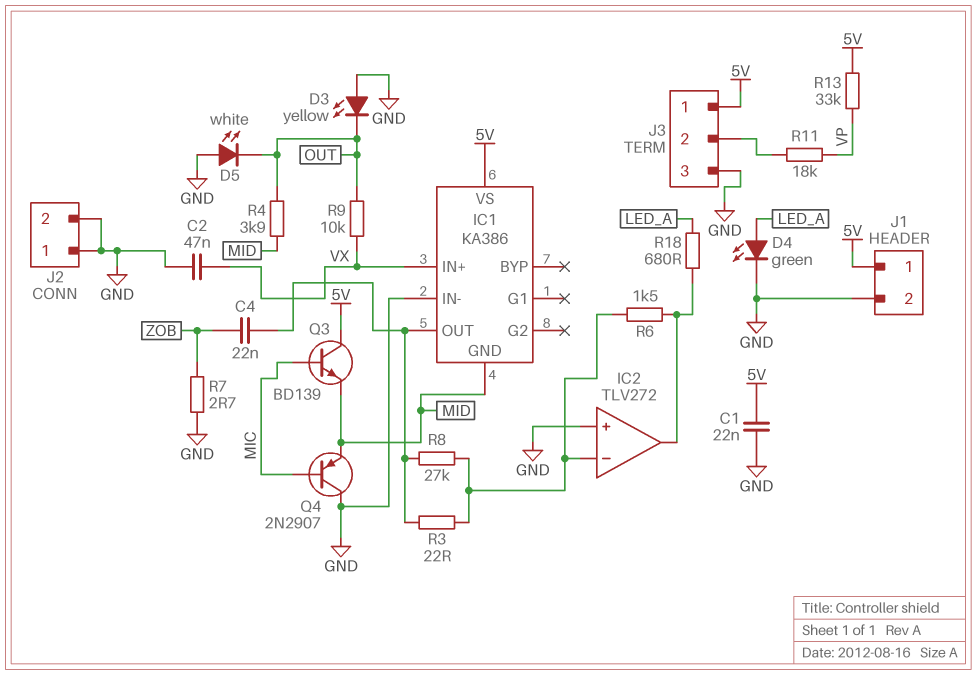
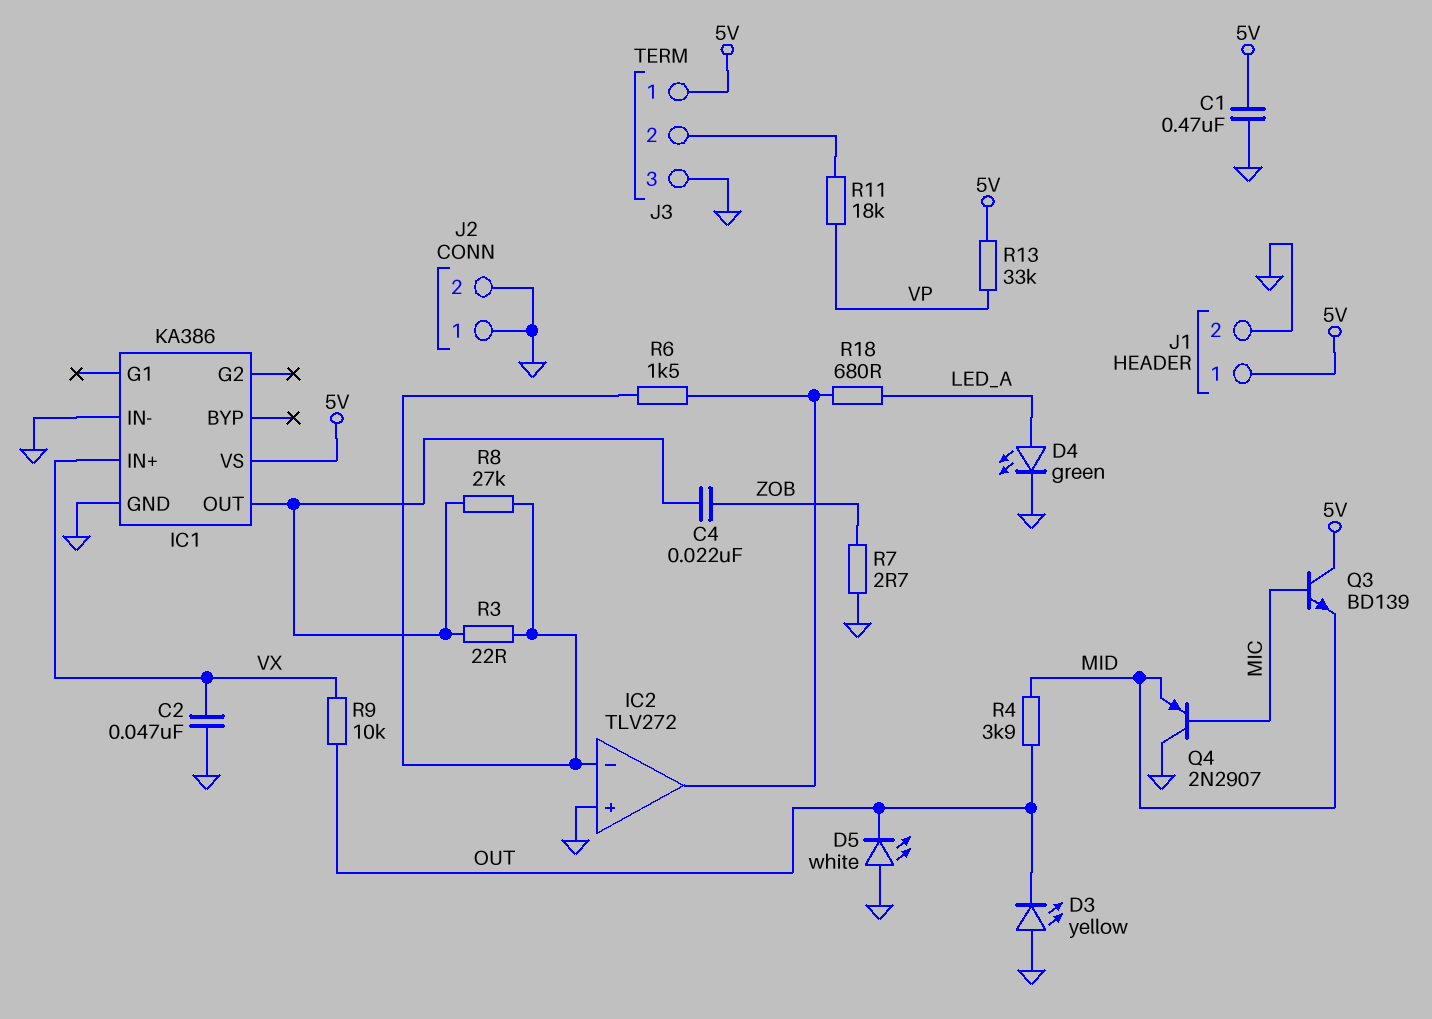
C1: 22nF (5V, GND) -> 470nF (5V, GND)
IC1 pin GND: MID -> GND

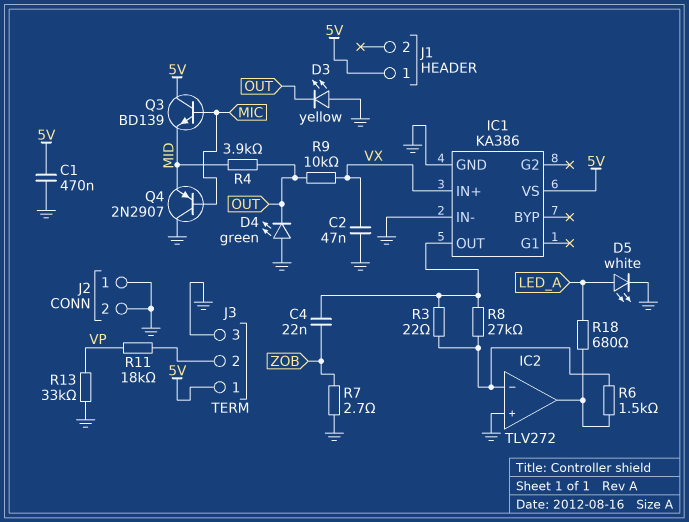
D4: LED green (A LED_A, K GND) -> LED green (A GND, K OUT)
D5: LED white (A GND, K OUT) -> LED white (A LED_A, K GND)
J1 pin 2: GND -> none
R13: 33k (5V, VP) -> 33k (GND, VP)

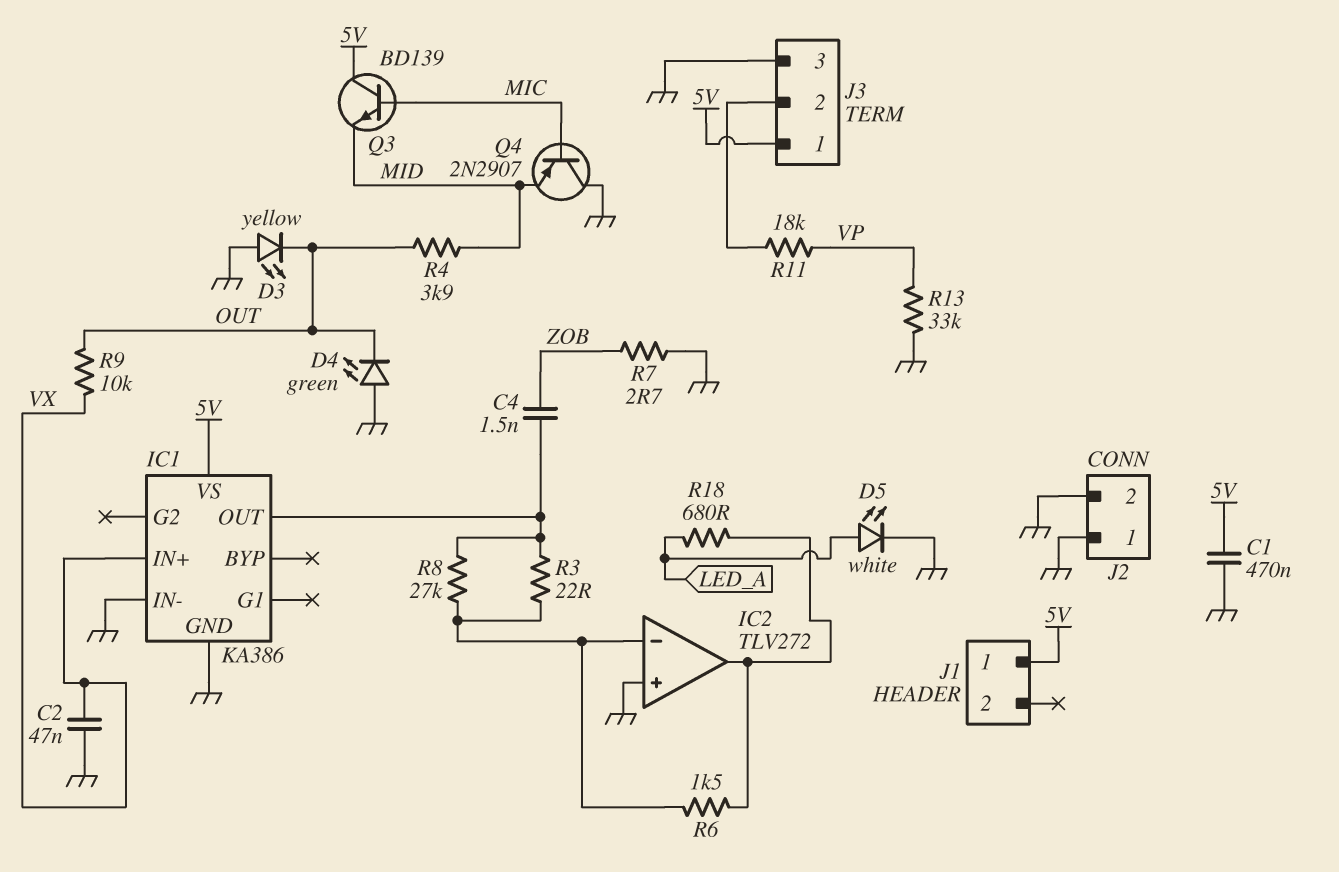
C4: 22nF (IC1/OUT, ZOB) -> 1.5nF (IC1/OUT, ZOB)

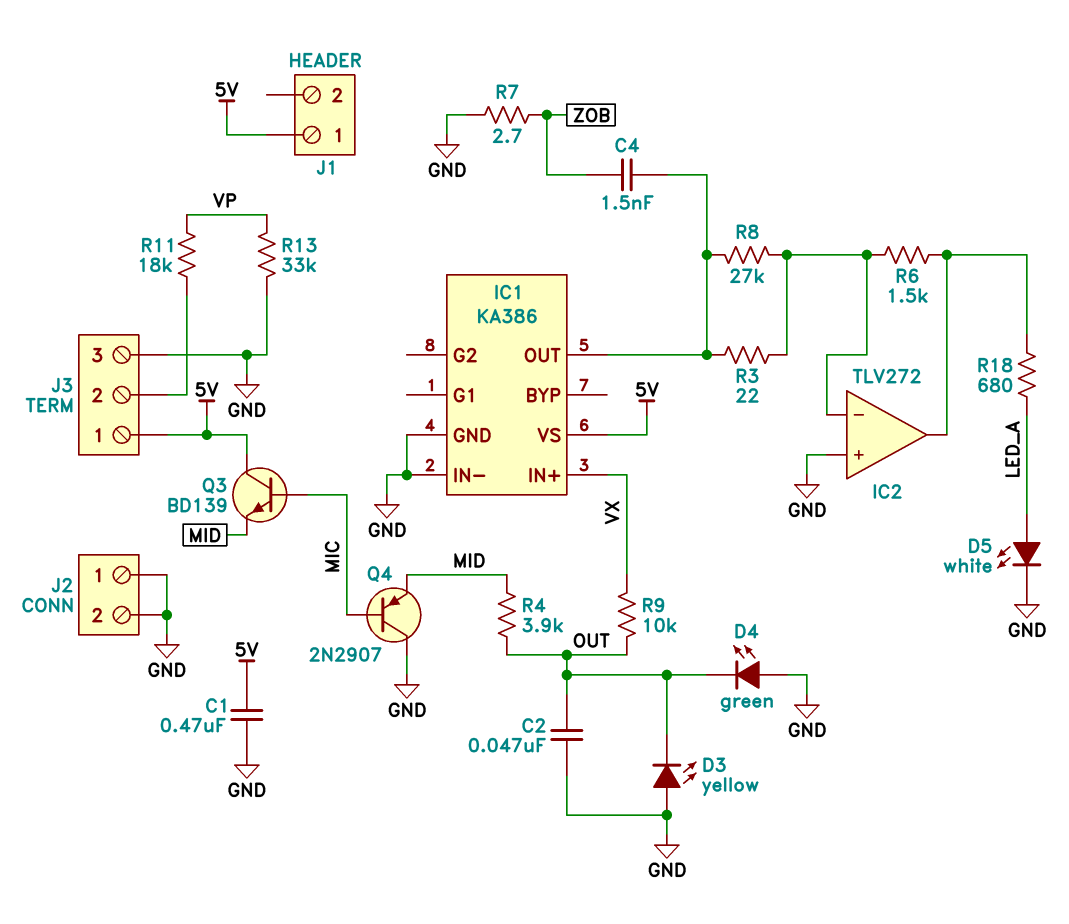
C2: 47nF (GND, VX) -> 47nF (GND, OUT)

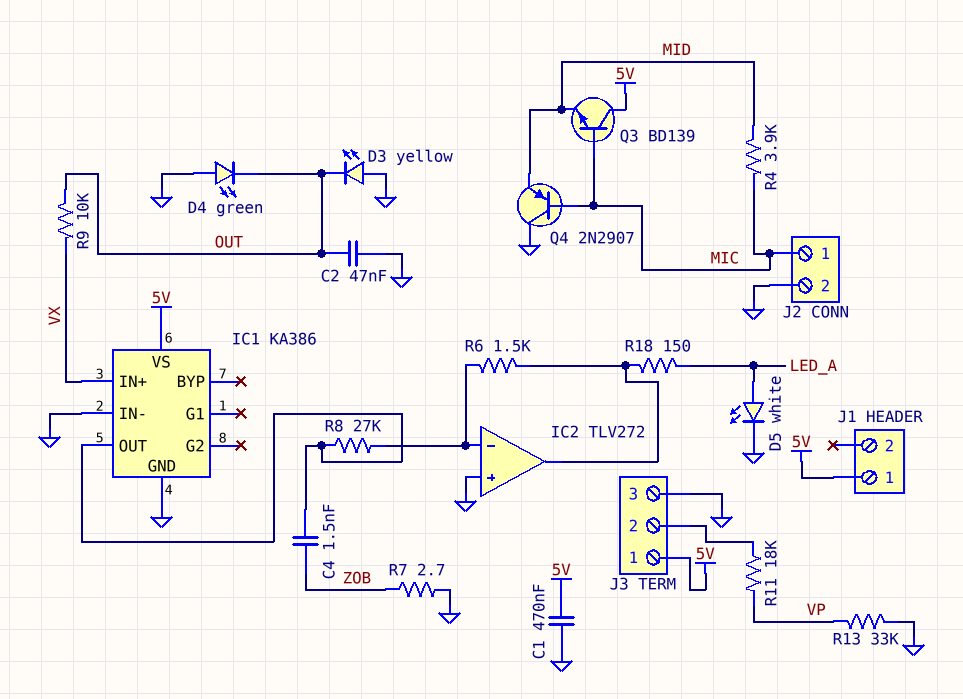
J2 pin 1: GND -> MIC
R3: 22 (IC1/OUT, IC2/in-) -> none
R4: 3.9k (MID, OUT) -> 3.9k (MIC, MID)
R18: 680 (IC2/out, LED_A) -> 150 (IC2/out, LED_A)

